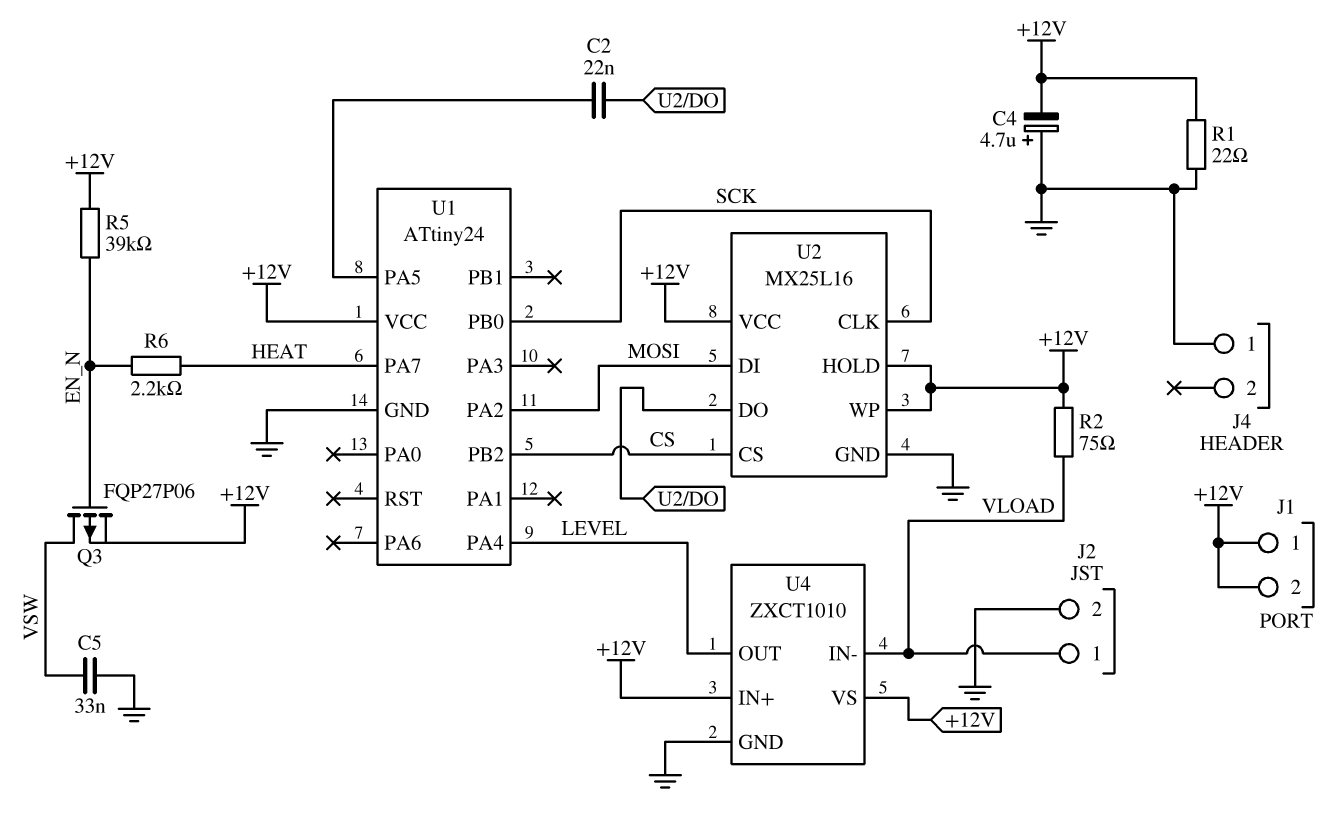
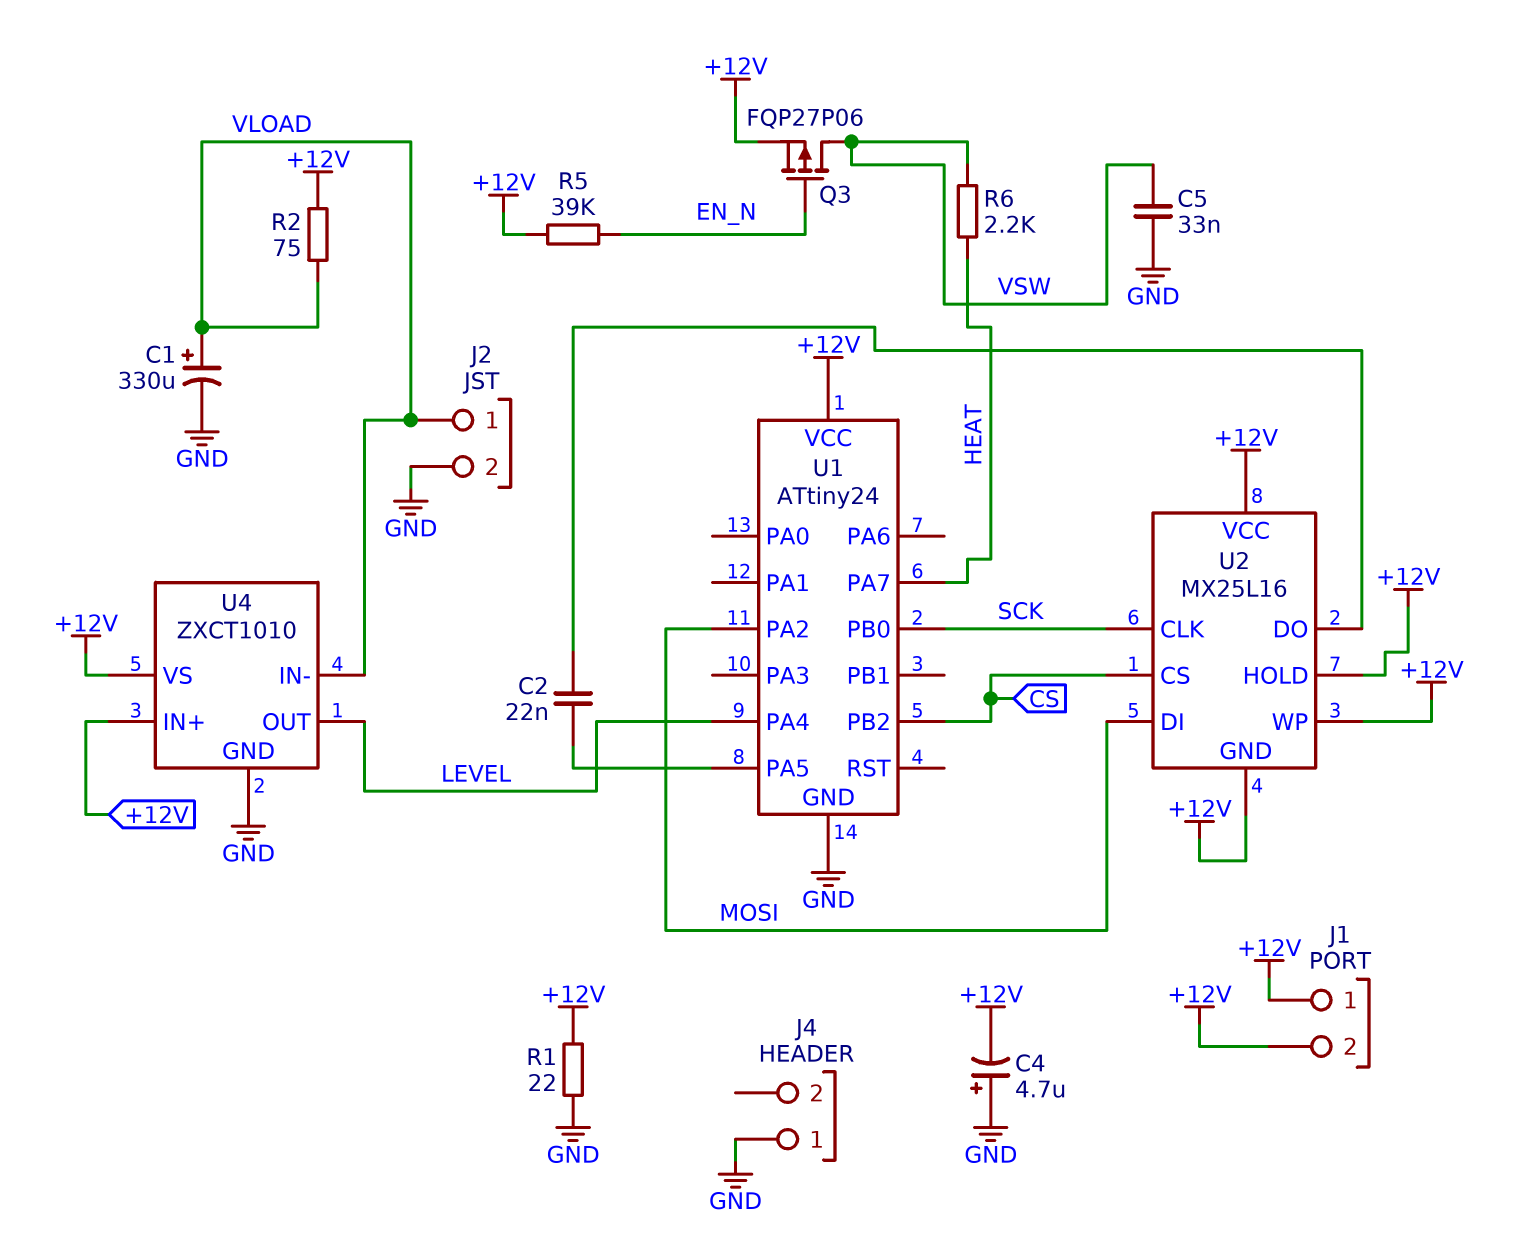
C1: none -> 330uF (plus VLOAD, minus GND)
R6: 2.2k (EN_N, HEAT) -> 2.2k (HEAT, VSW)
U2 pin GND: GND -> +12V

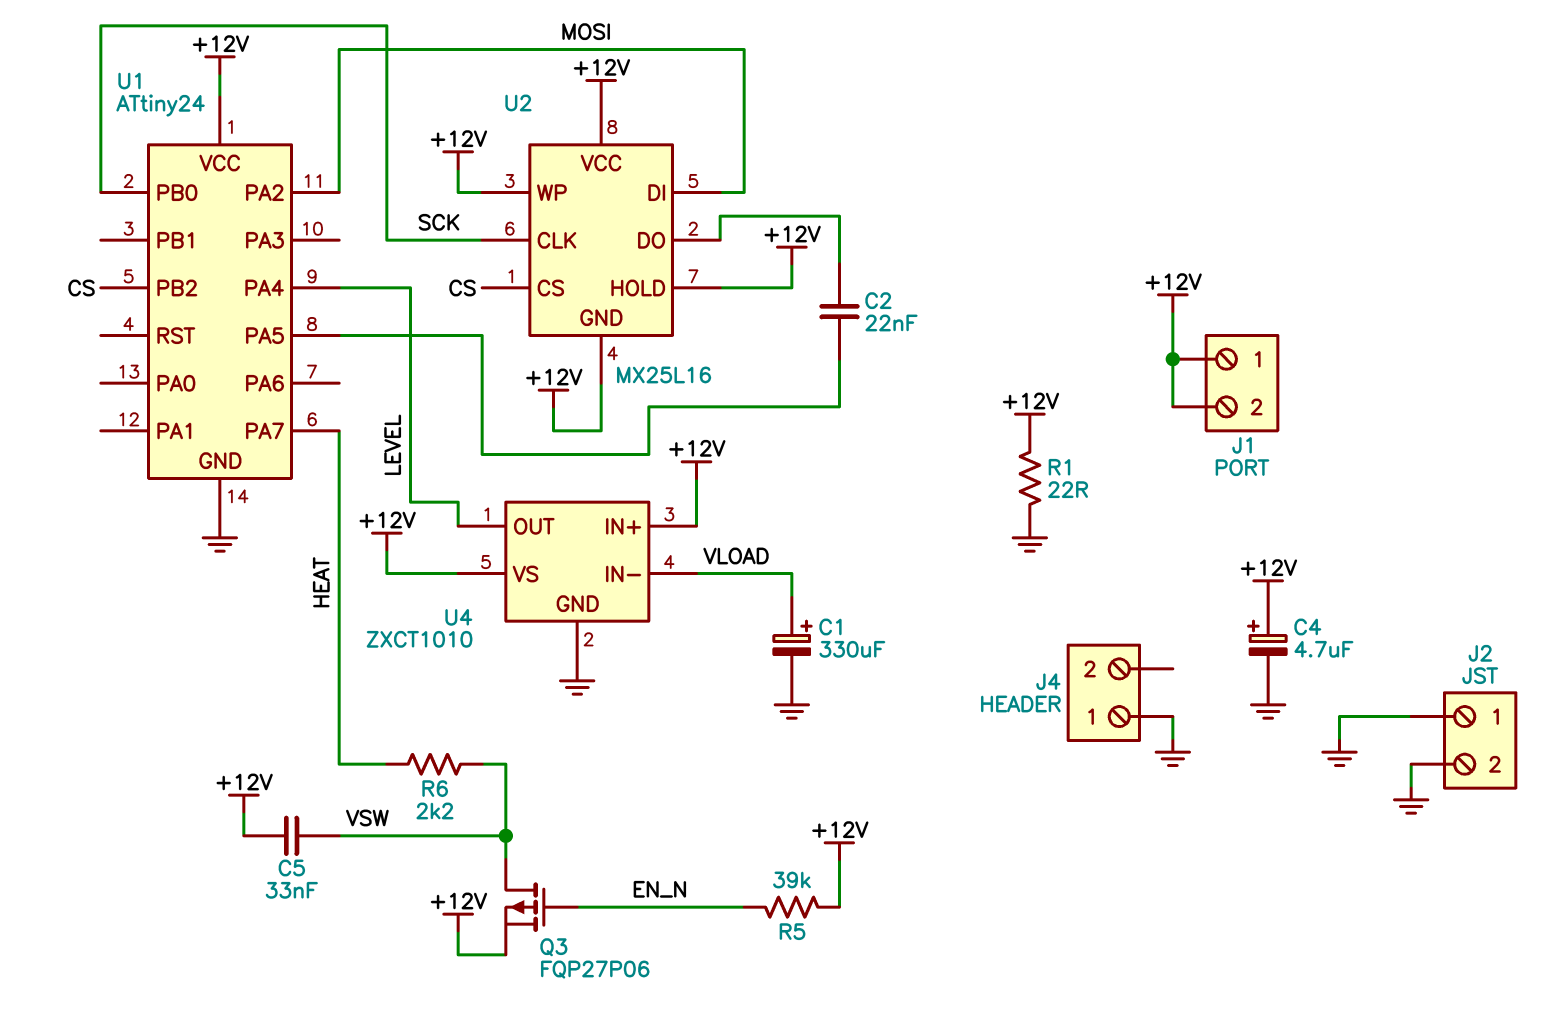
C4: 4.7uF (plus GND, minus +12V) -> 4.7uF (plus +12V, minus GND)
C5: 33nF (GND, VSW) -> 33nF (+12V, VSW)
J2 pin 1: VLOAD -> GND
R2: 75 (+12V, VLOAD) -> none

